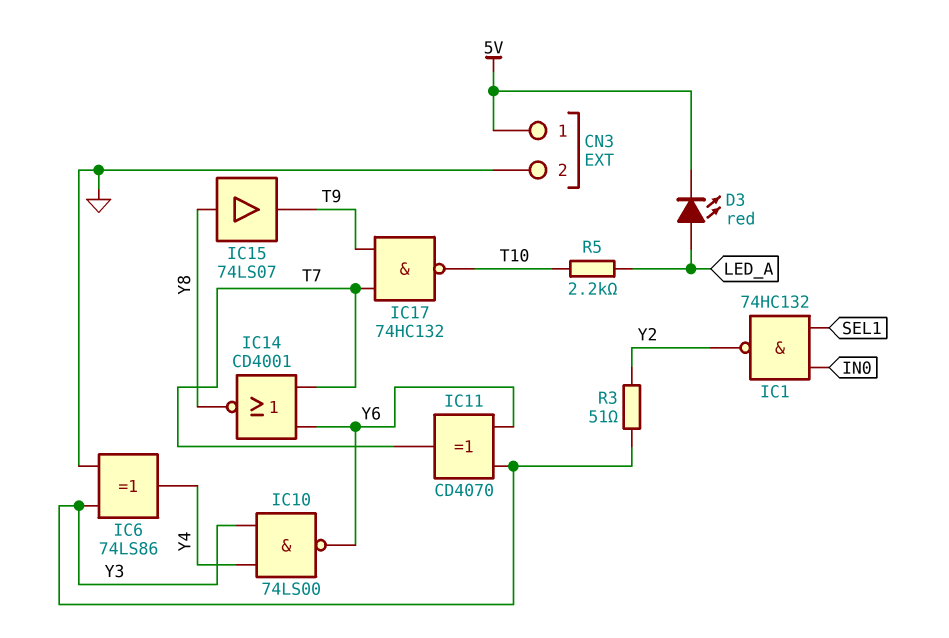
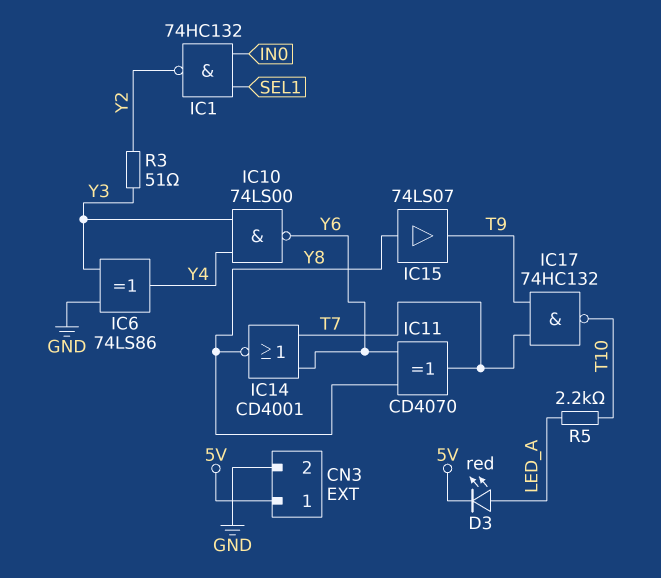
IC11: XOR CD4070 (in Y3, in Y6, out T7) -> XOR CD4070 (in Y6, in Y8, out T7)

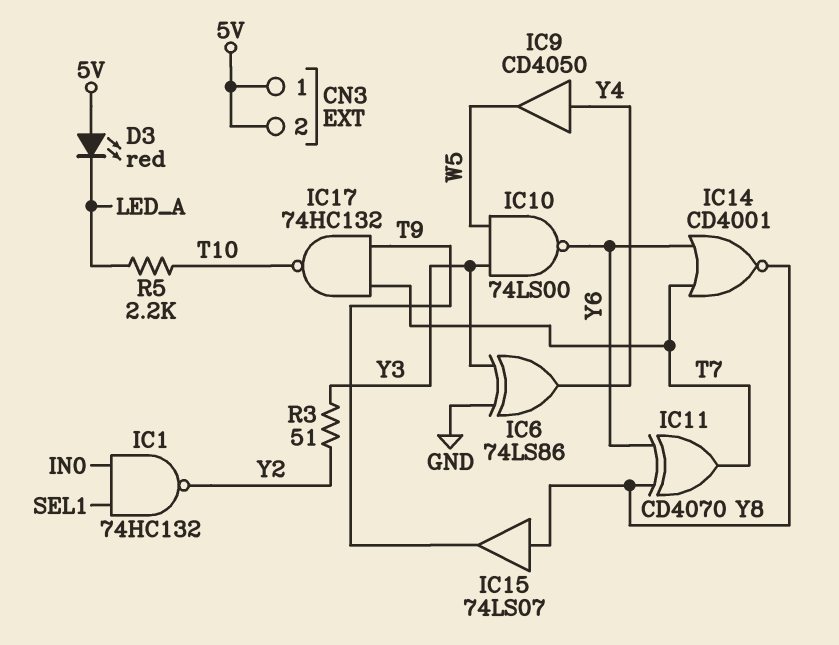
CN3 pin 2: GND -> 5V
D3: LED red (A LED_A, K 5V) -> LED red (A 5V, K LED_A)
IC9: none -> buffer CD4050 (in Y4, out W5)
IC10: NAND 74LS00 (in Y3, in Y4, out Y6) -> NAND 74LS00 (in W5, in Y3, out Y6)

